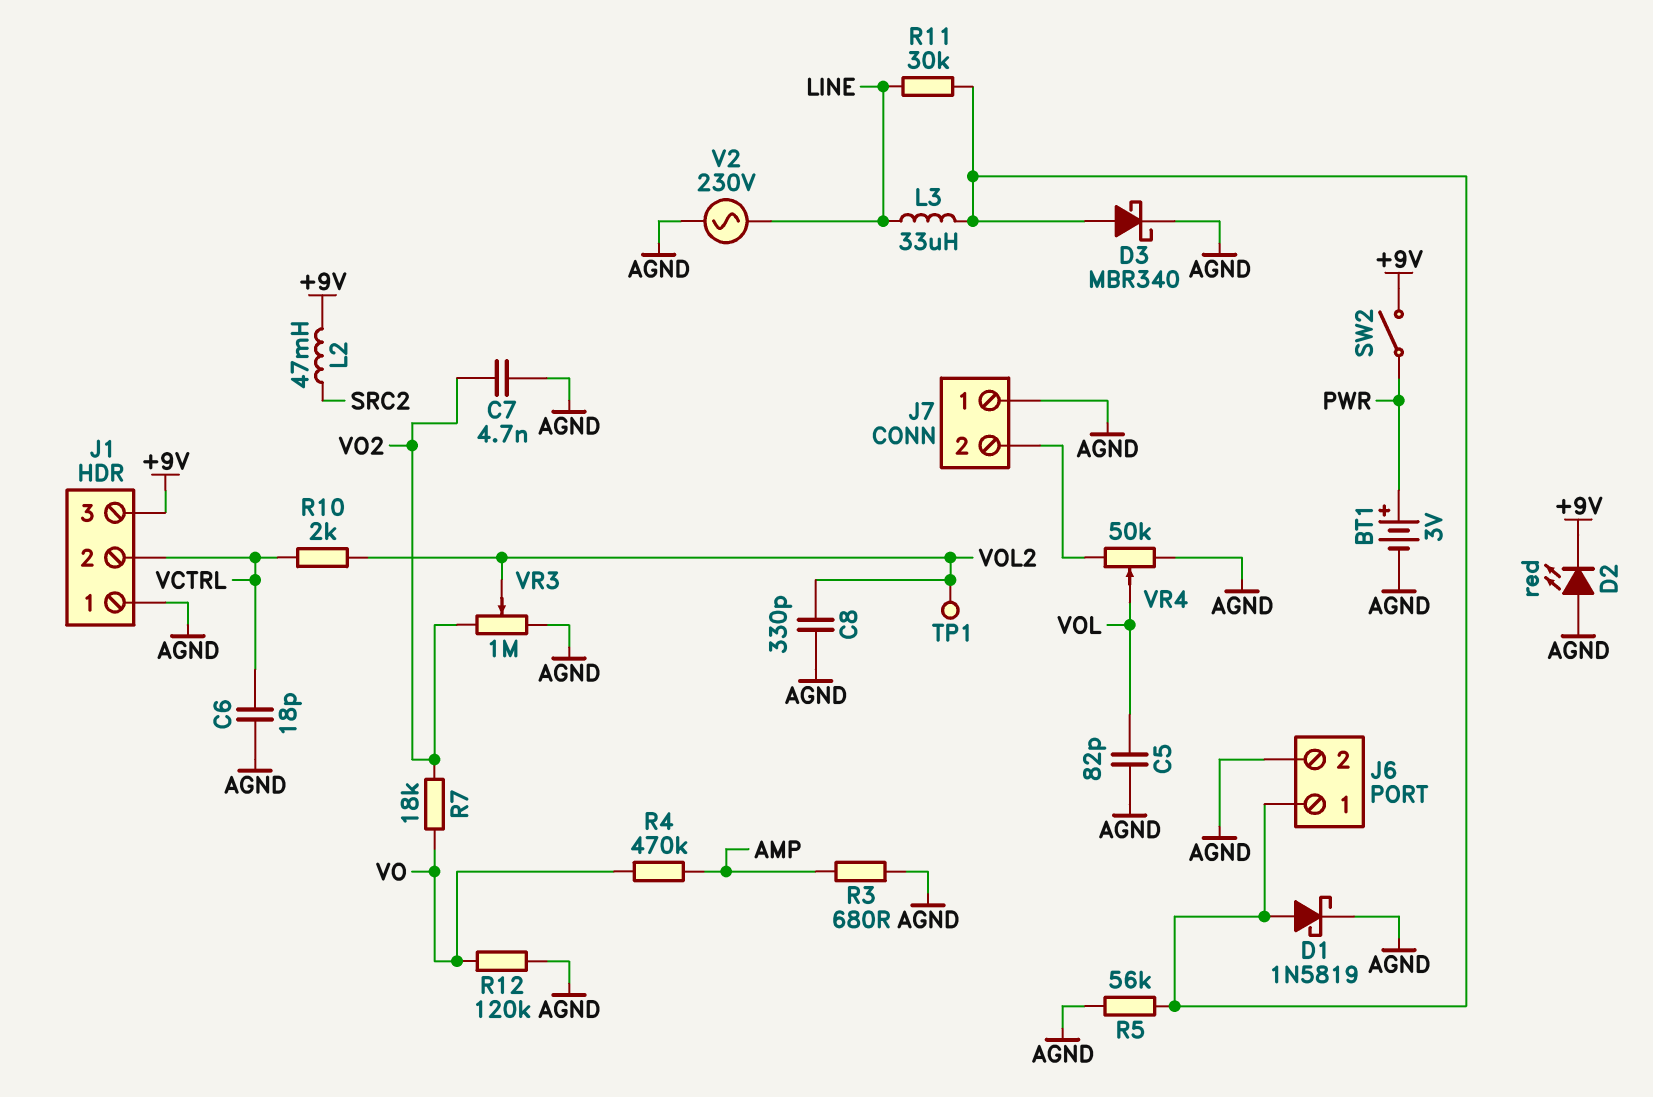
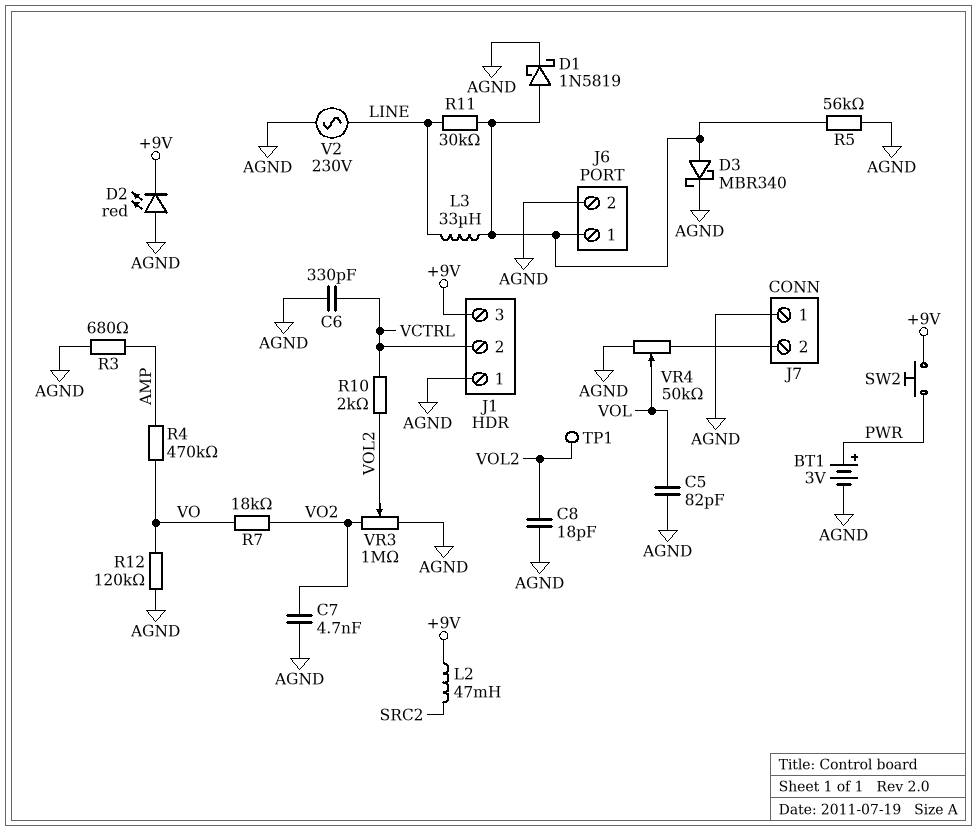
C6: 18pF (AGND, VCTRL) -> 330pF (AGND, VCTRL)
C8: 330pF (AGND, VOL2) -> 18pF (AGND, VOL2)
SW2: switch (+9V, PWR) -> button (+9V, PWR)

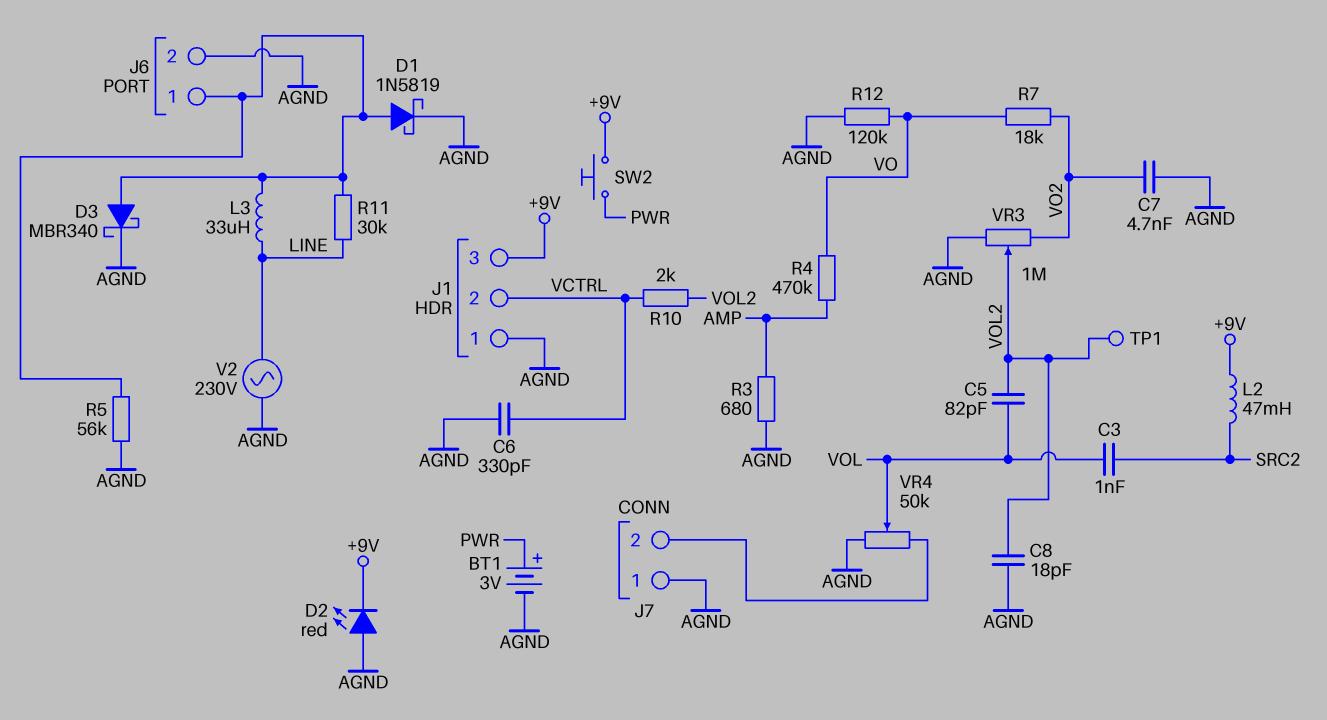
C3: none -> 1nF (SRC2, VOL)
C5: 82pF (AGND, VOL) -> 82pF (VOL, VOL2)

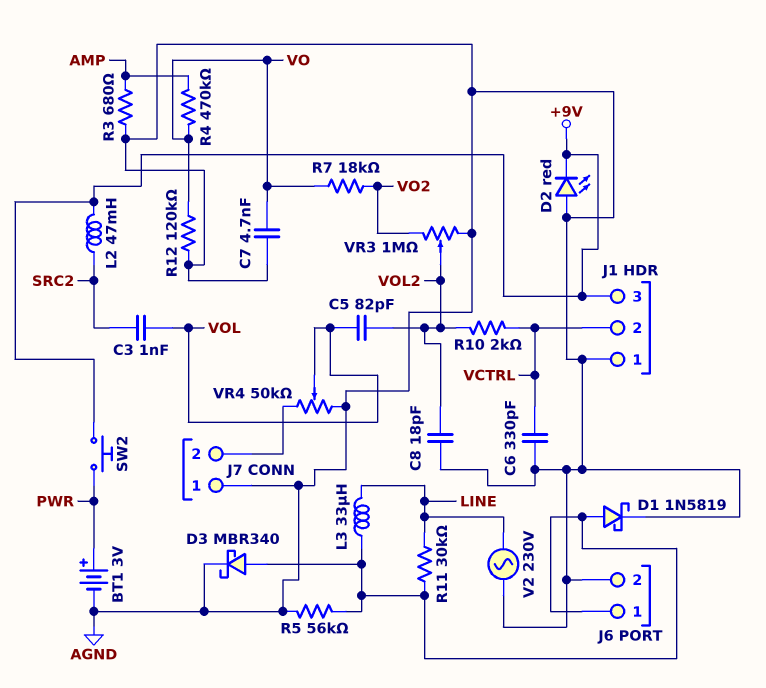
C7: 4.7nF (AGND, VO2) -> 4.7nF (AGND, VO)
TP1: test point (VOL2) -> none

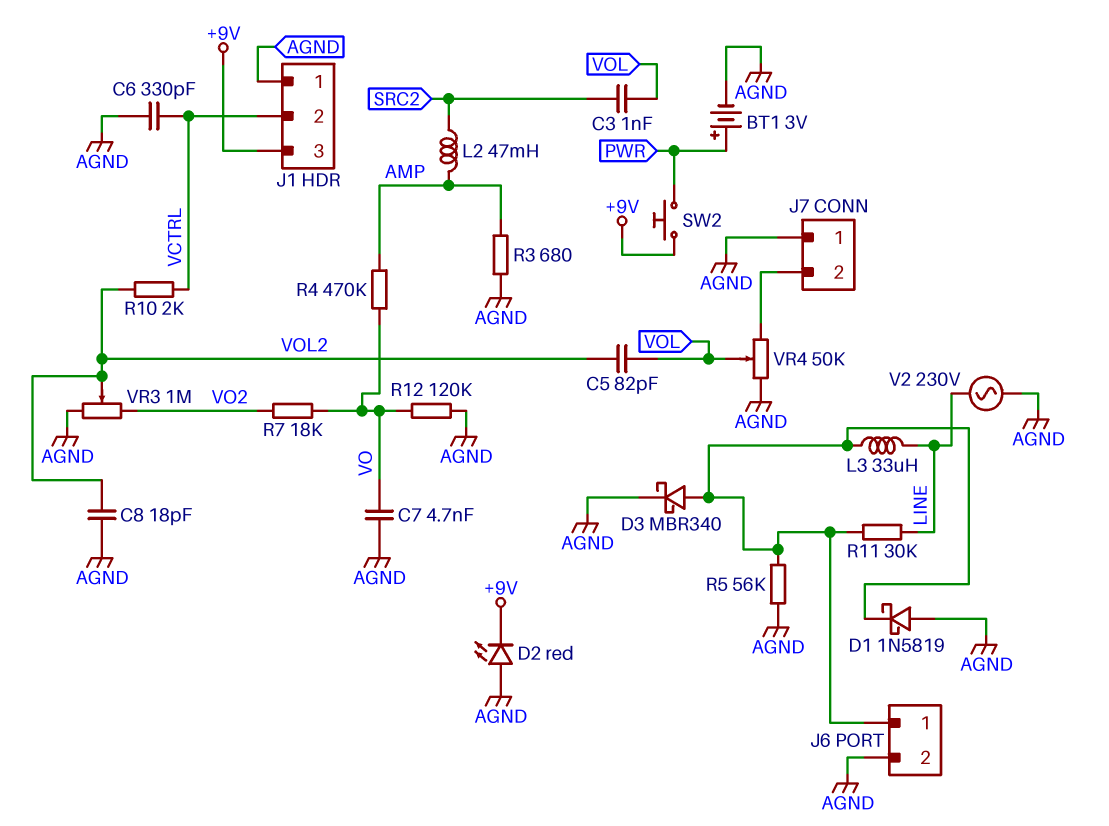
D1: schottky 1N5819 (A J6/1, K AGND) -> schottky 1N5819 (A AGND, K J6/1)
L2: 47mH (+9V, SRC2) -> 47mH (AMP, SRC2)

